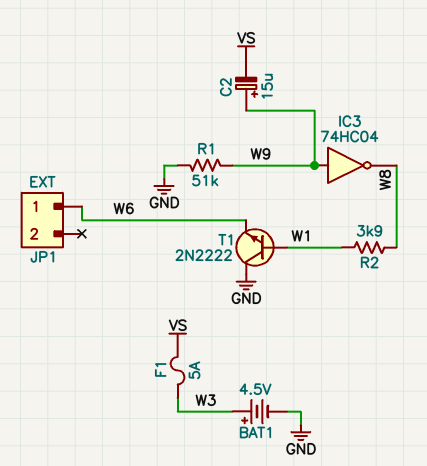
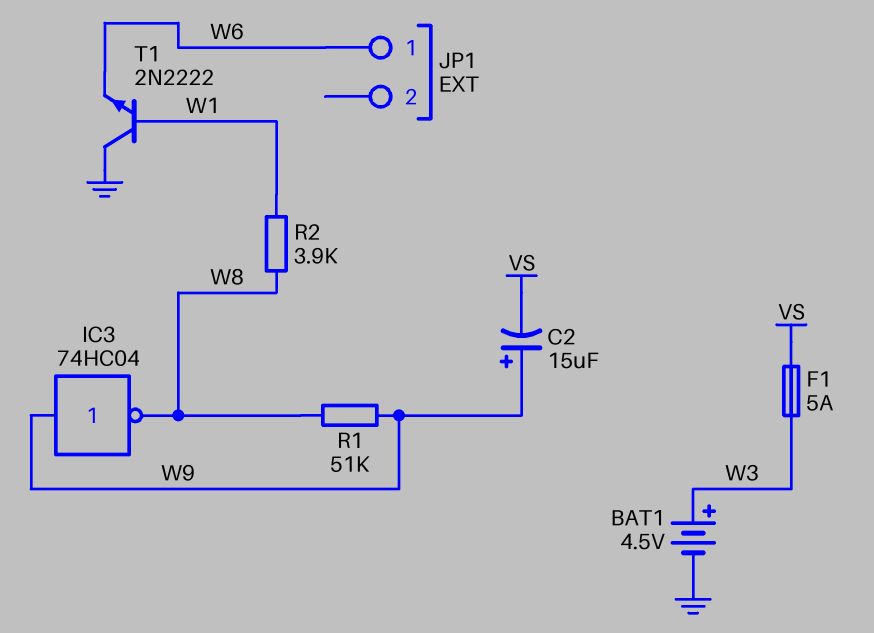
R1: 51k (GND, W9) -> 51k (W8, W9)

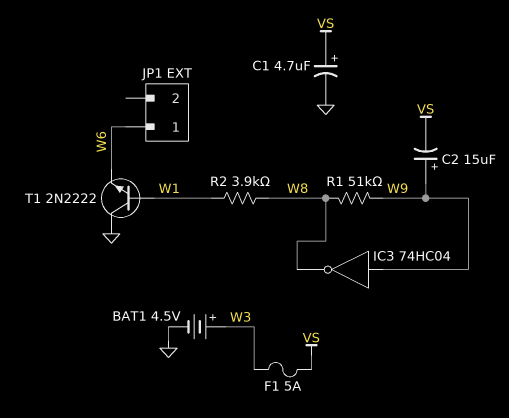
C1: none -> 4.7uF (plus VS, minus GND)

